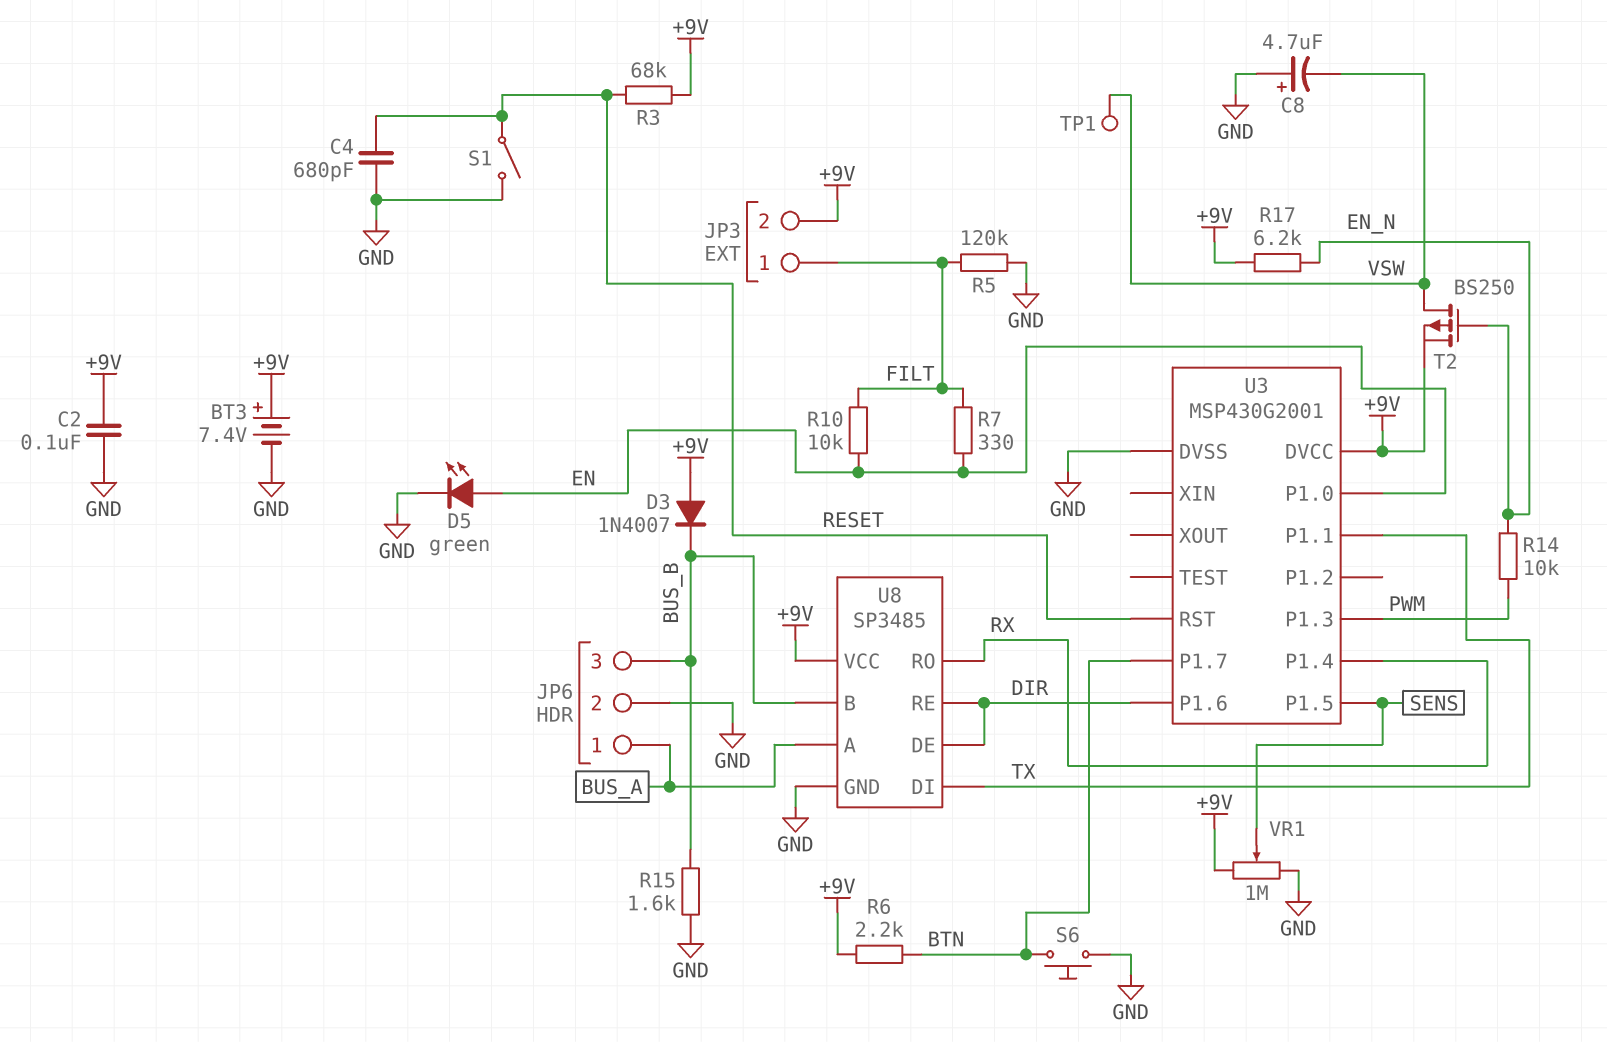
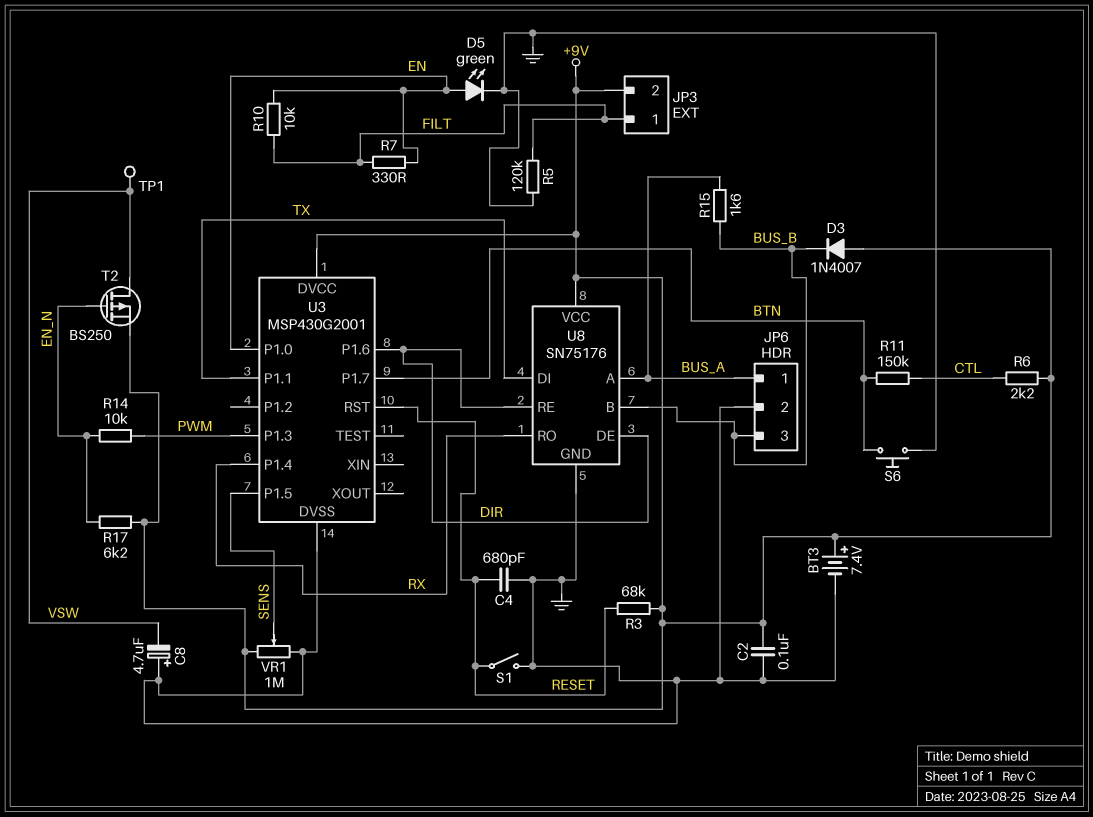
R6: 2.2k (+9V, BTN) -> 2.2k (+9V, CTL)
R11: none -> 150k (BTN, CTL)
R15: 1.6k (BUS_B, GND) -> 1.6k (BUS_A, BUS_B)
U8: SP3485 -> SN75176

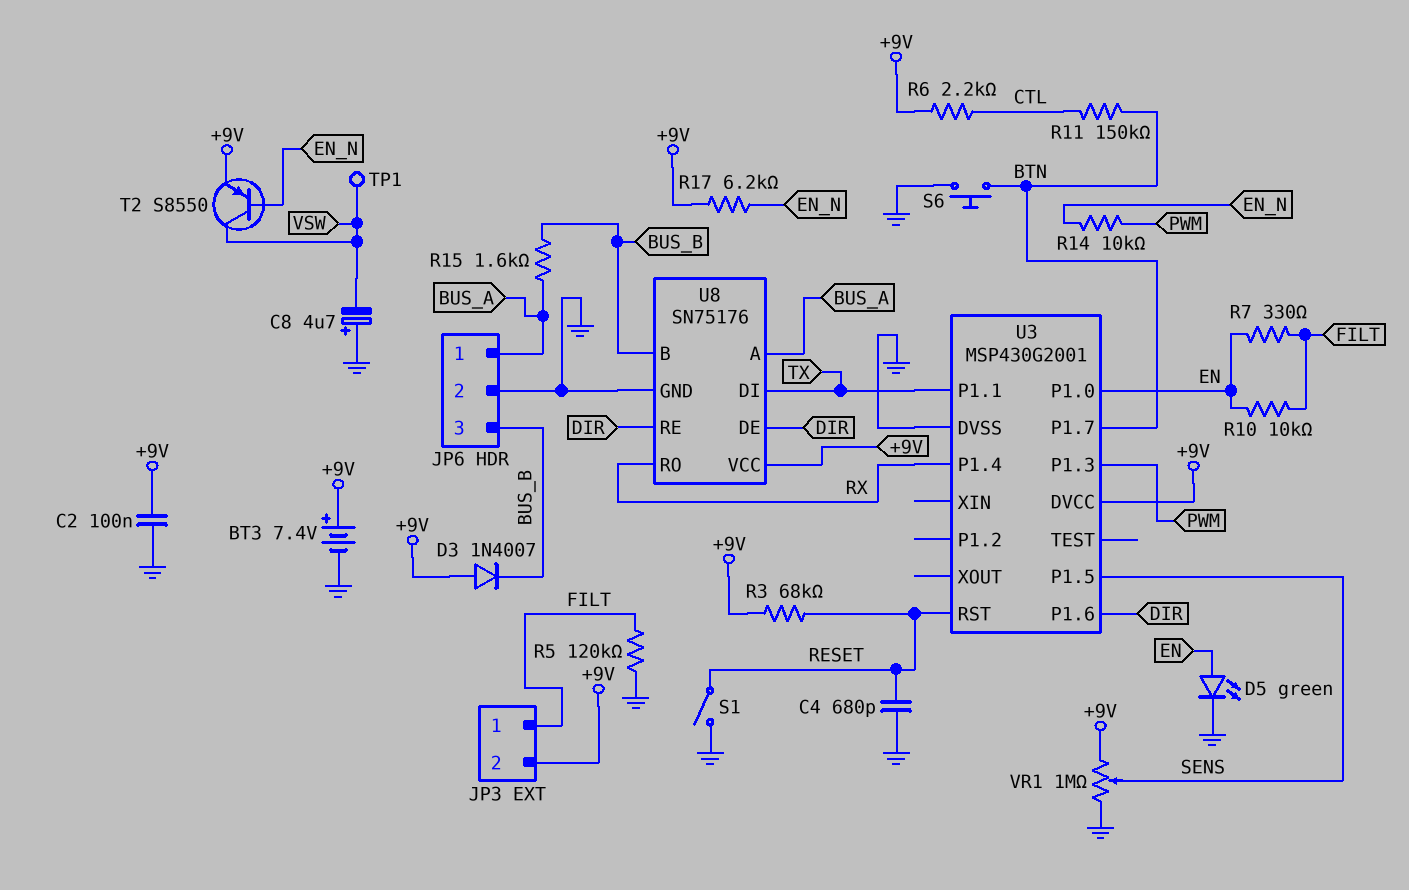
T2: PMOS BS250 (G EN_N, D VSW, S +9V) -> PNP S8550 (B EN_N, C VSW, E +9V)

